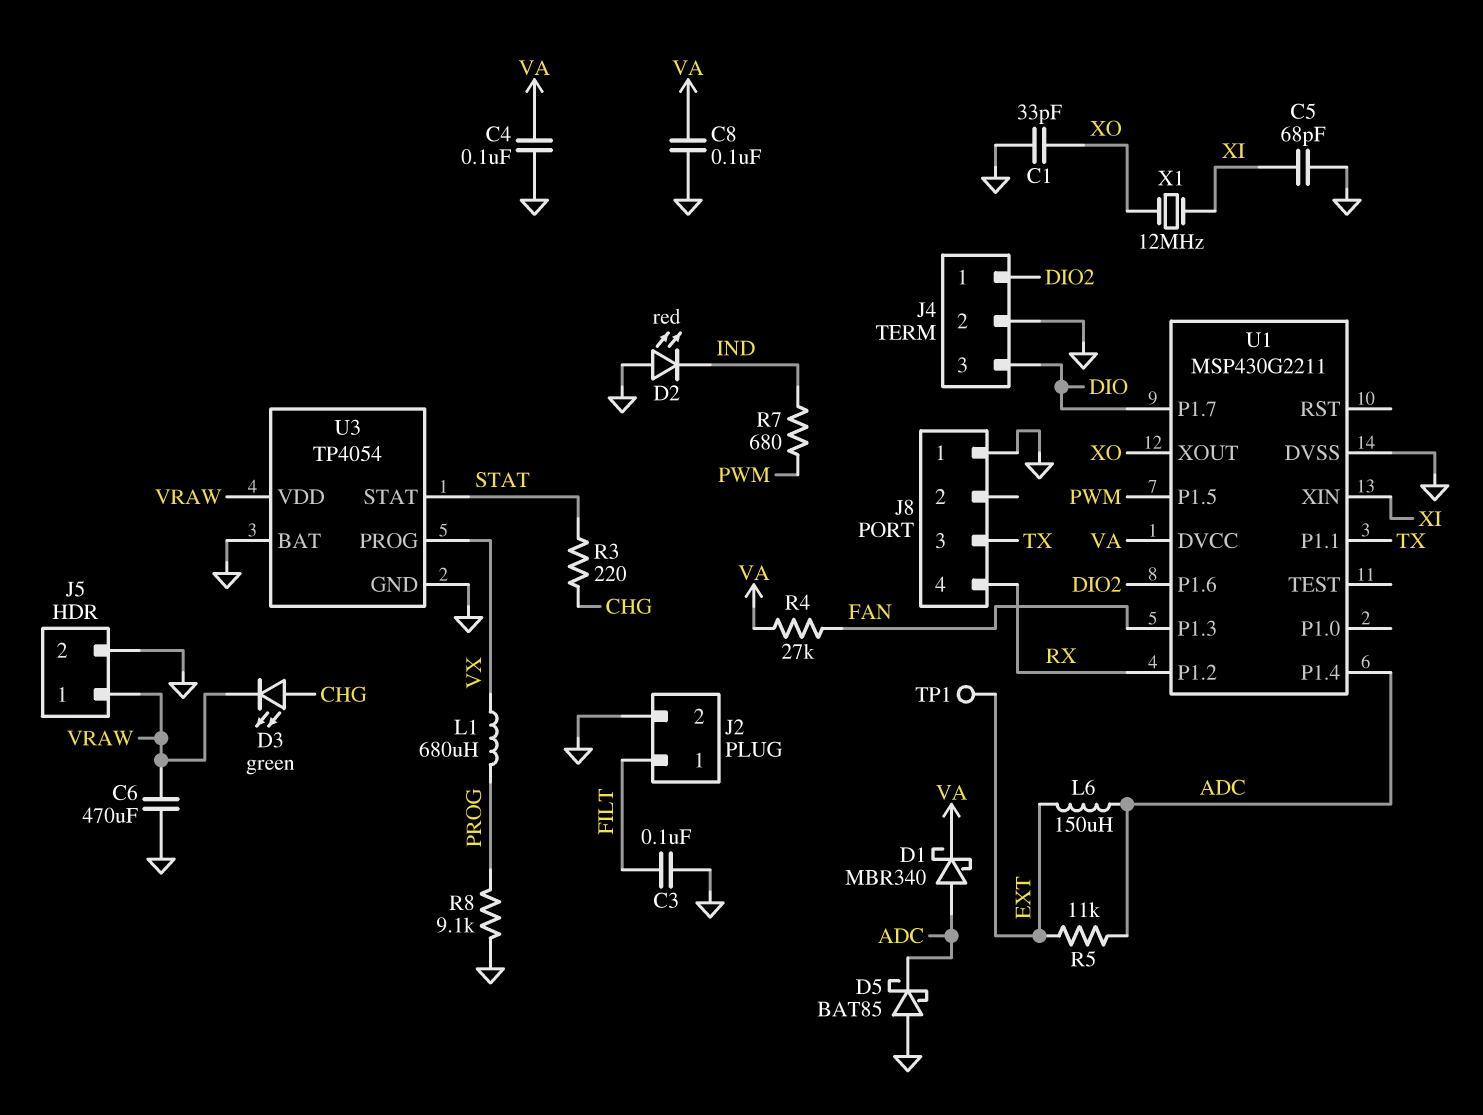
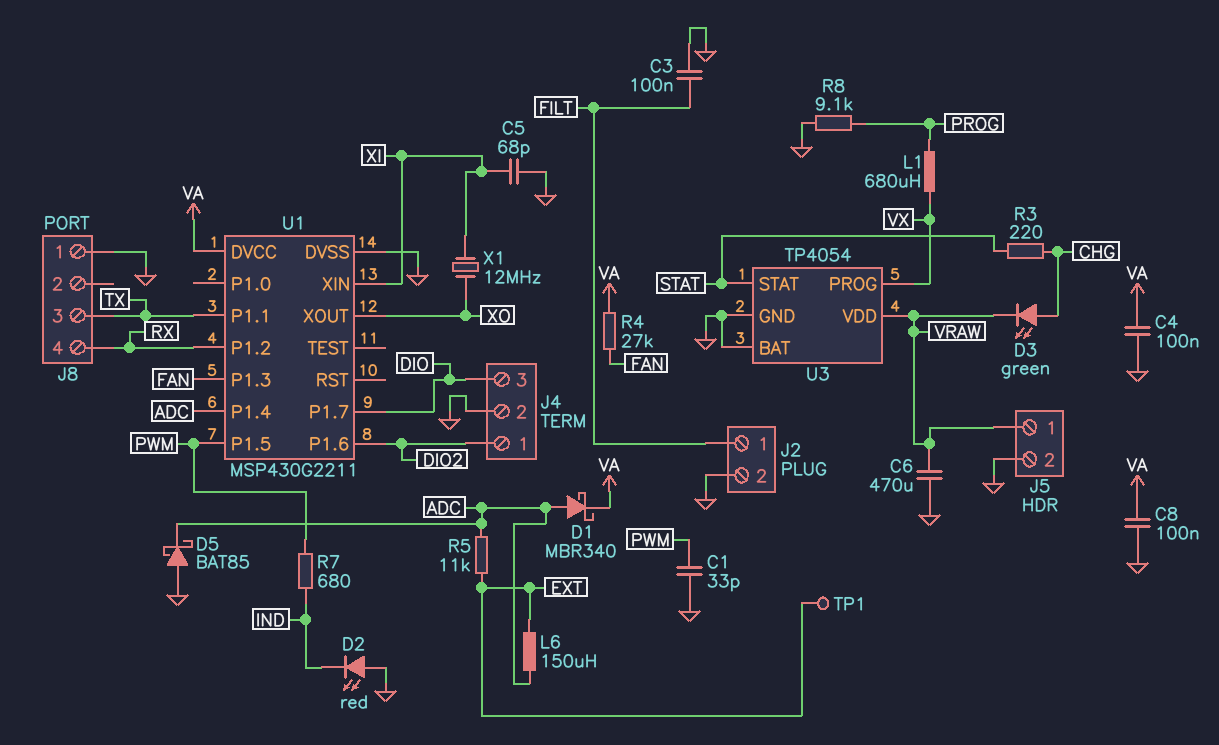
C1: 33pF (GND, XO) -> 33pF (GND, PWM)

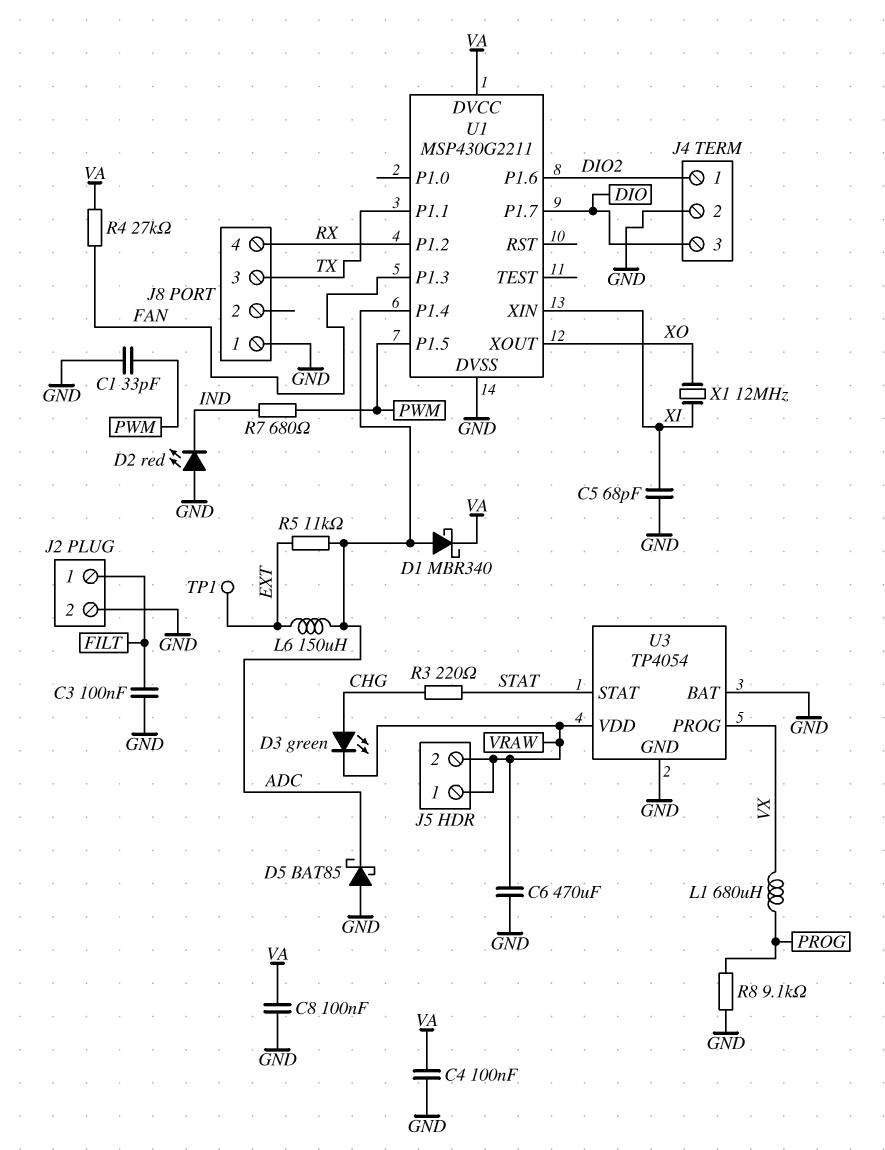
J5 pin 2: GND -> VRAW

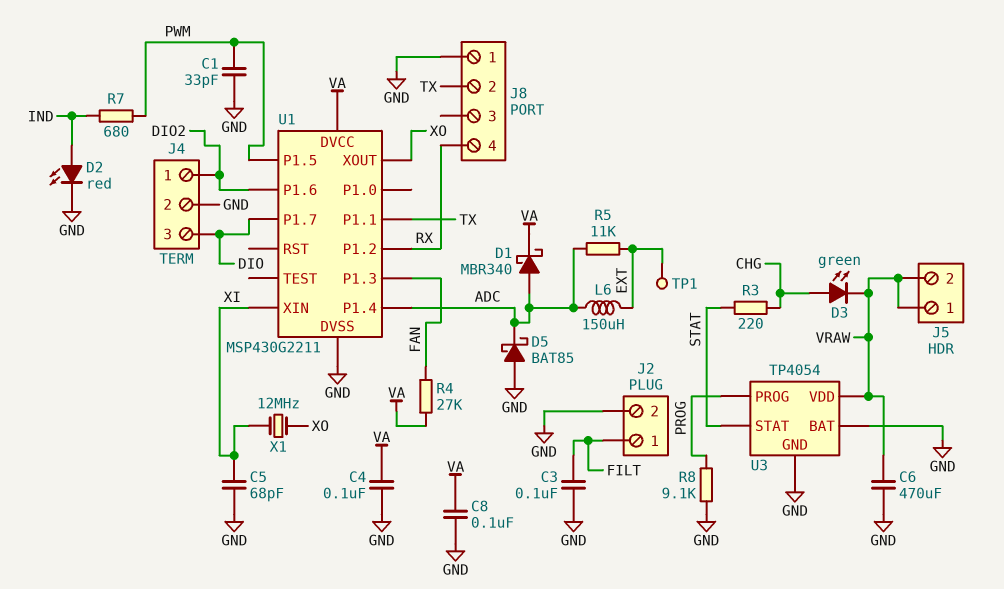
D2: LED red (A GND, K IND) -> LED red (A IND, K GND)
J8 pin 2: none -> TX
J8 pin 3: TX -> none
L1: 680uH (PROG, VX) -> none
U3 pin PROG: VX -> PROG

